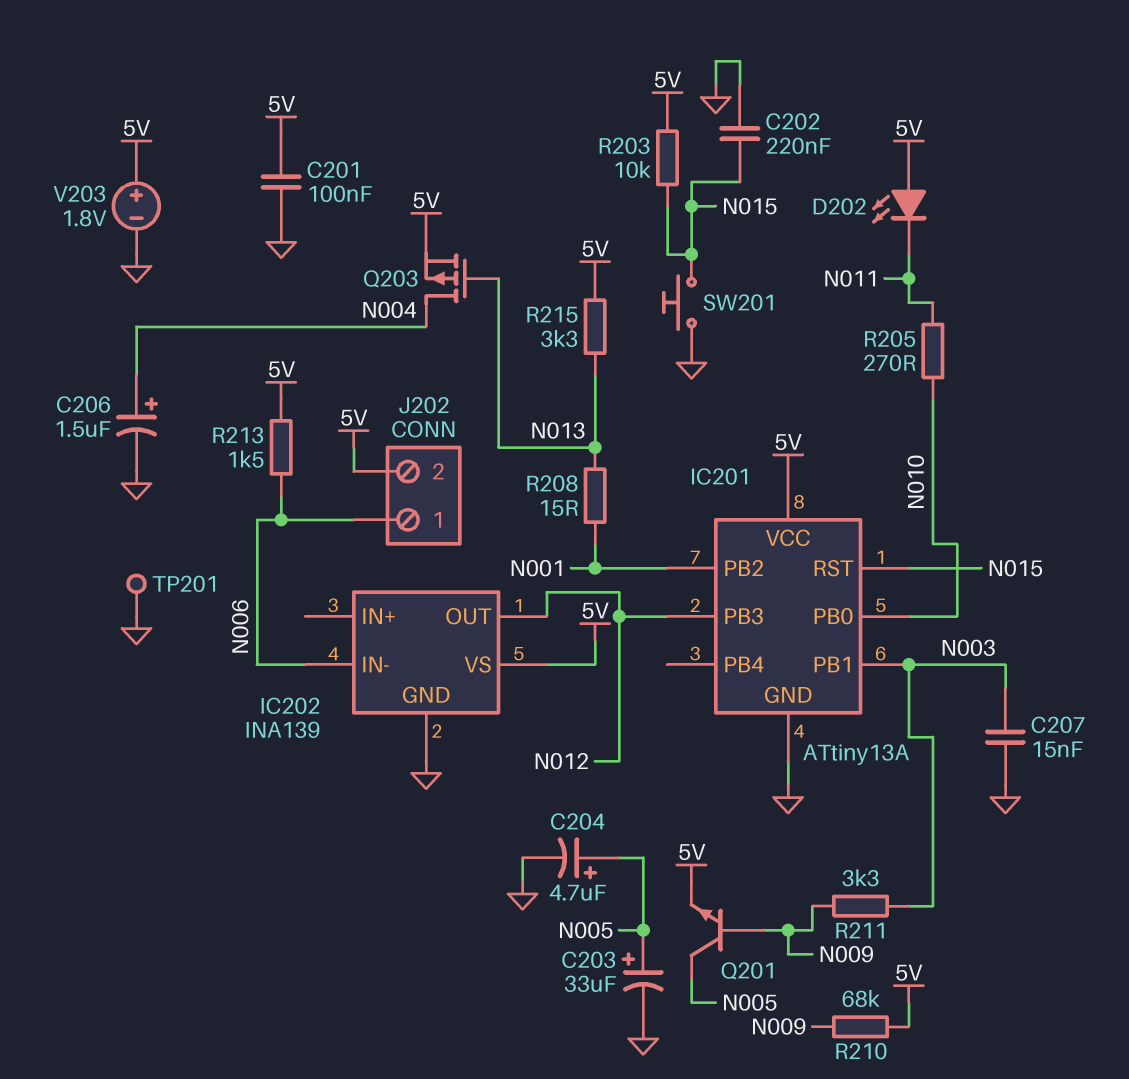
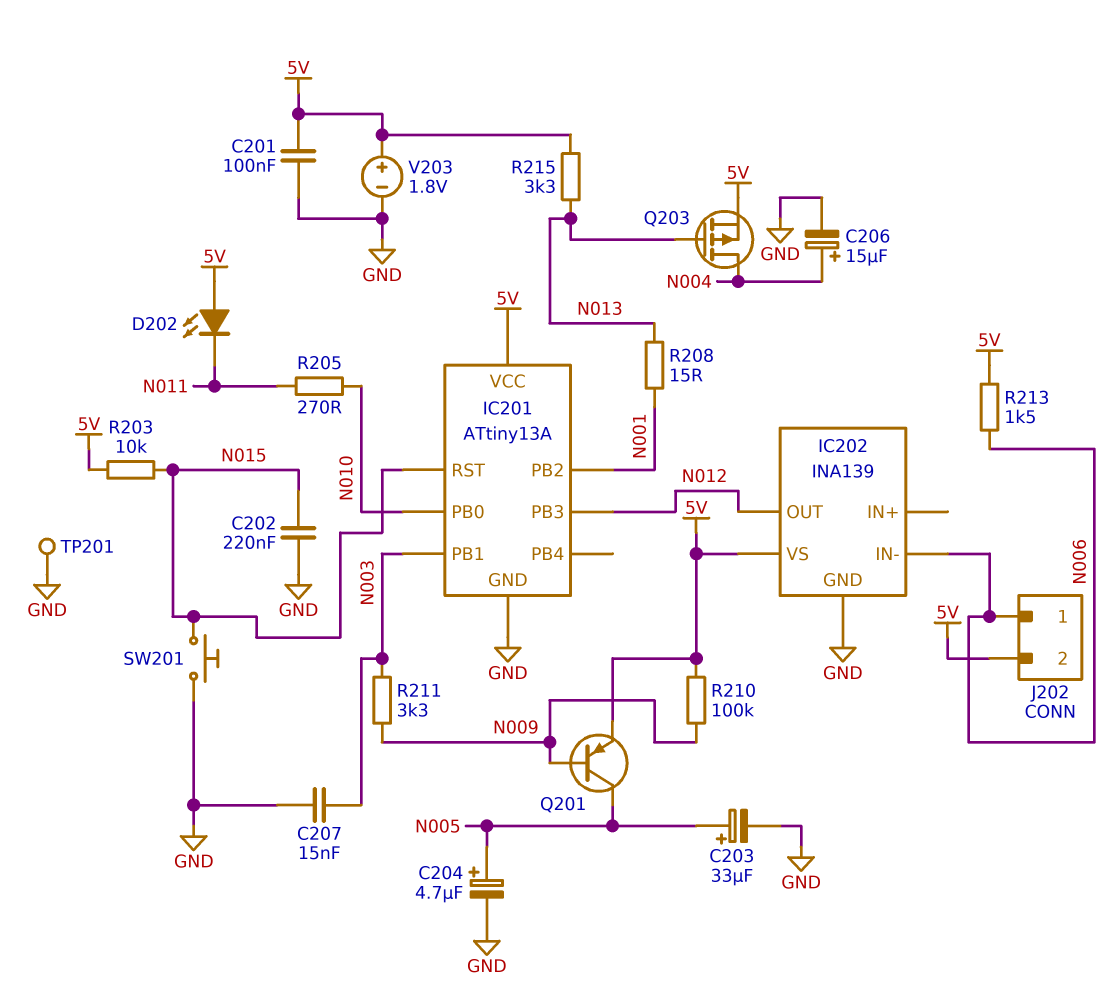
C206: 1.5uF (plus N004, minus GND) -> 15uF (plus N004, minus GND)
Q201: NPN (B N009, C N005, E 5V) -> PNP (B N009, C N005, E 5V)
R210: 68k (5V, N009) -> 100k (5V, N009)

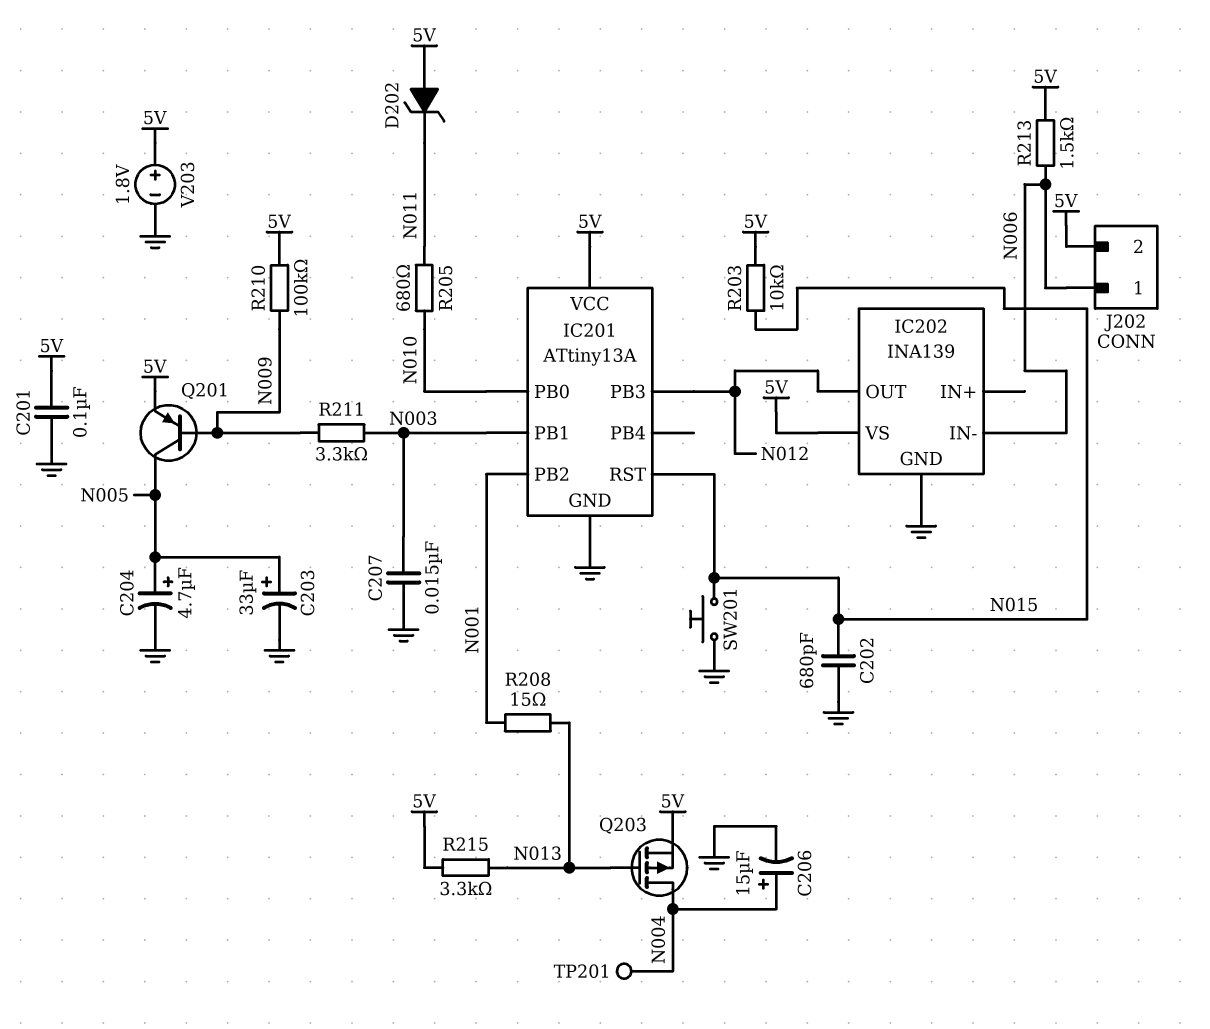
C202: 220nF (GND, N015) -> 680pF (GND, N015)
D202: LED (A 5V, K N011) -> zener (A 5V, K N011)
R205: 270 (N010, N011) -> 680 (N010, N011)
TP201: test point (GND) -> test point (N004)

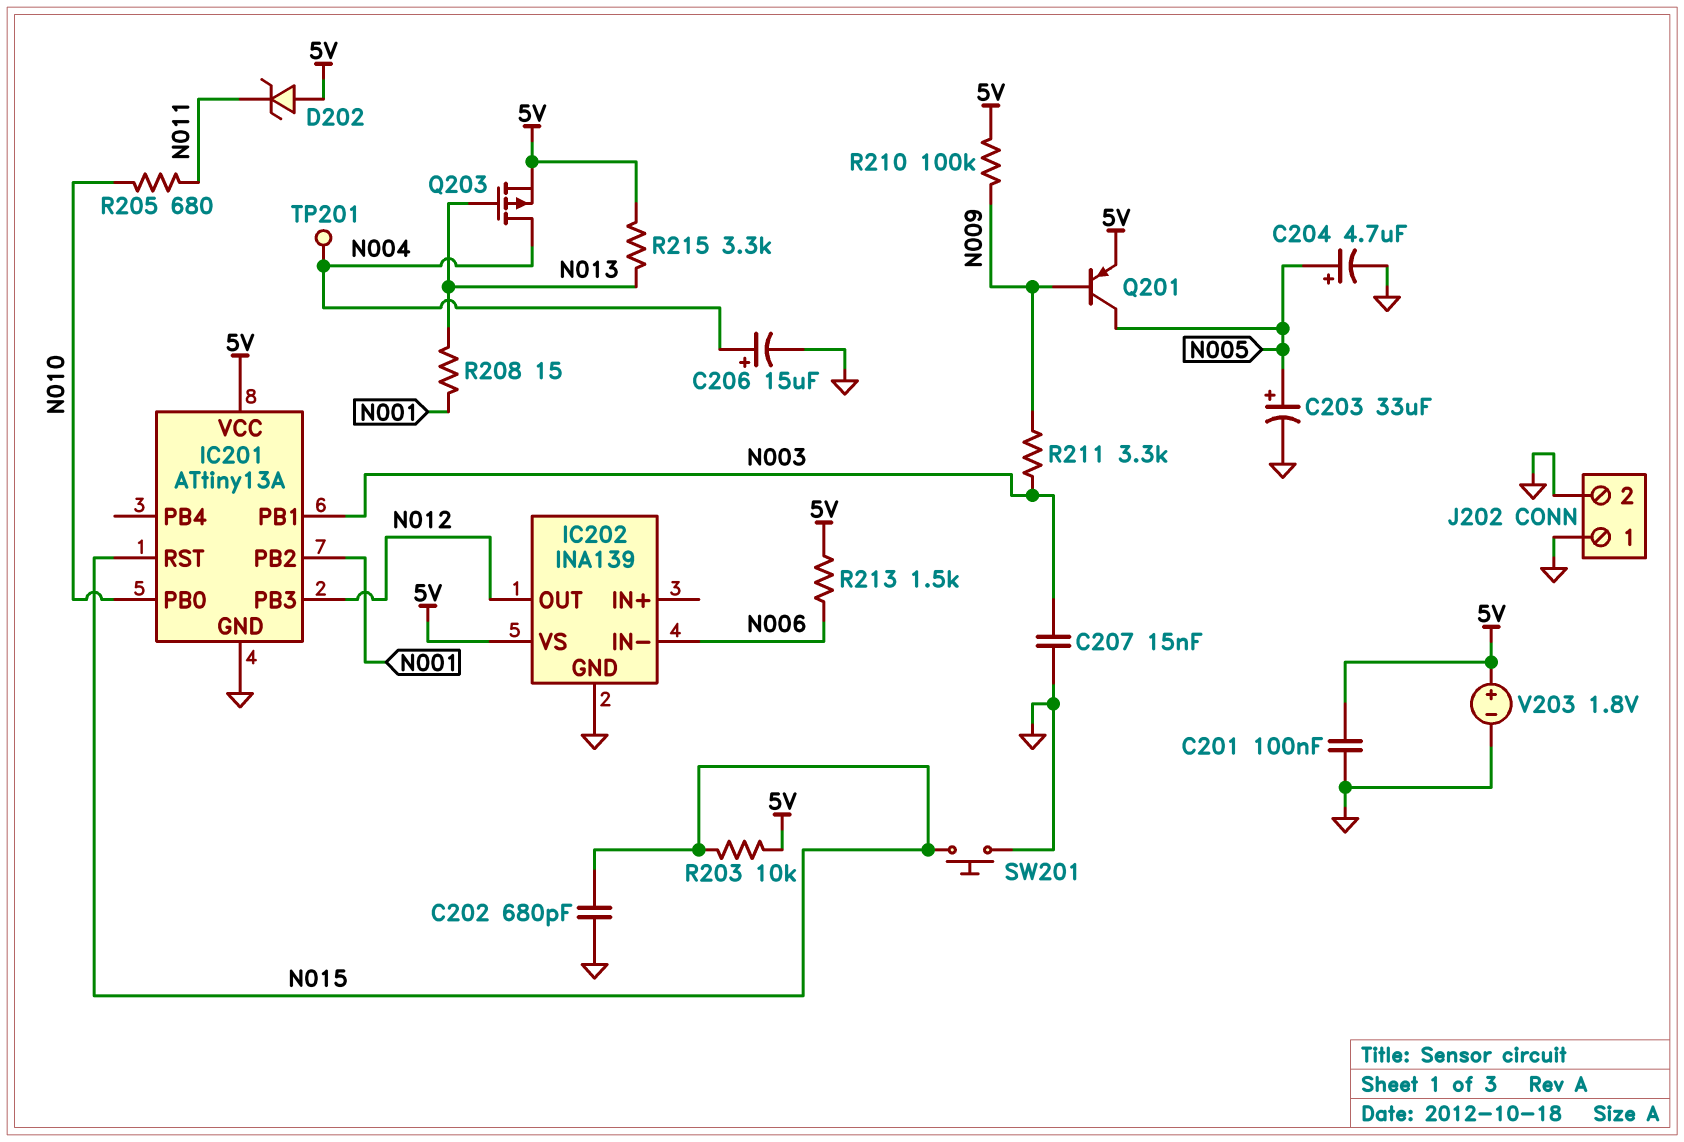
J202 pin 1: N006 -> GND
J202 pin 2: 5V -> GND

